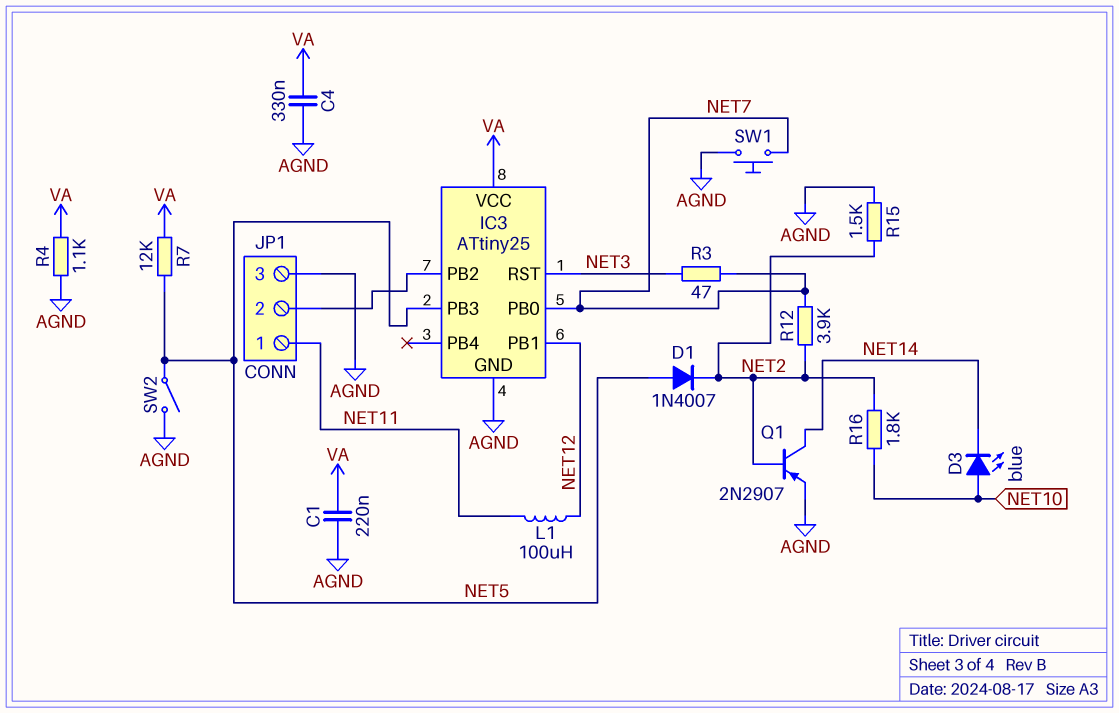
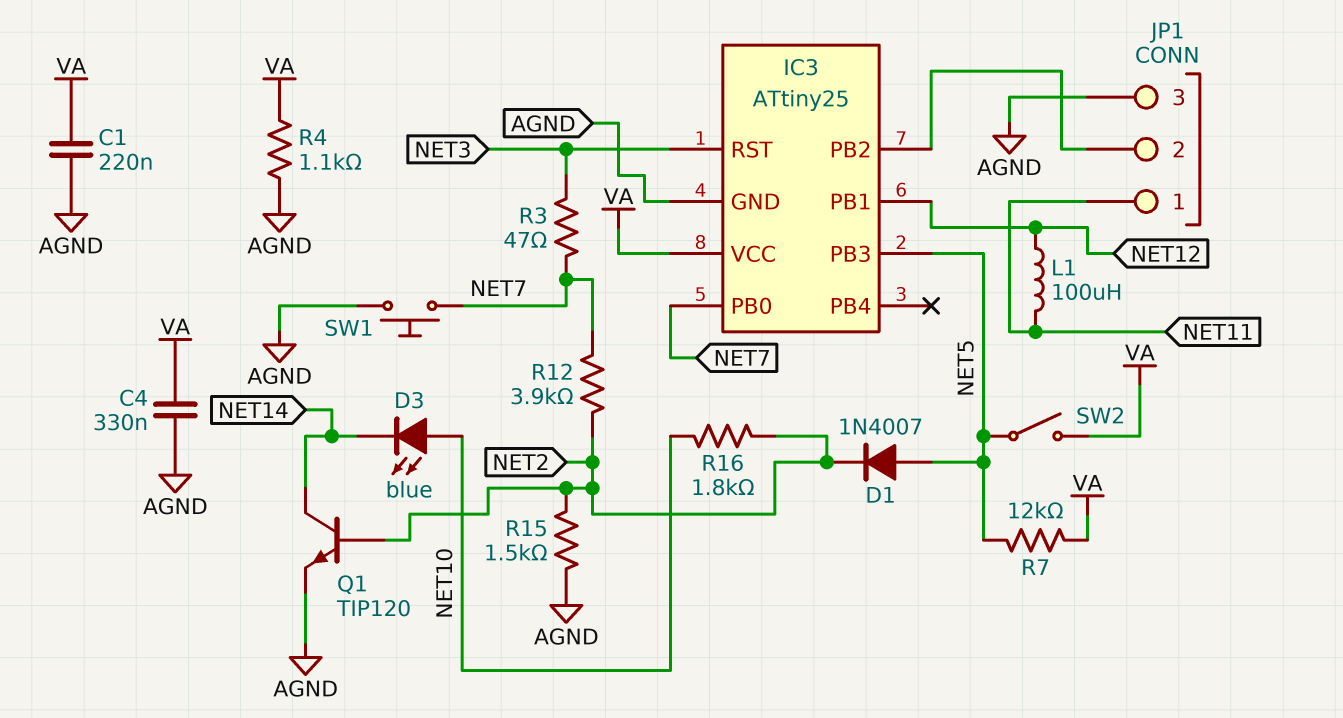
Q1: PNP 2N2907 (B NET2, C NET14, E AGND) -> NPN TIP120 (B NET2, C NET14, E AGND)
SW2: switch (AGND, NET5) -> switch (NET5, VA)

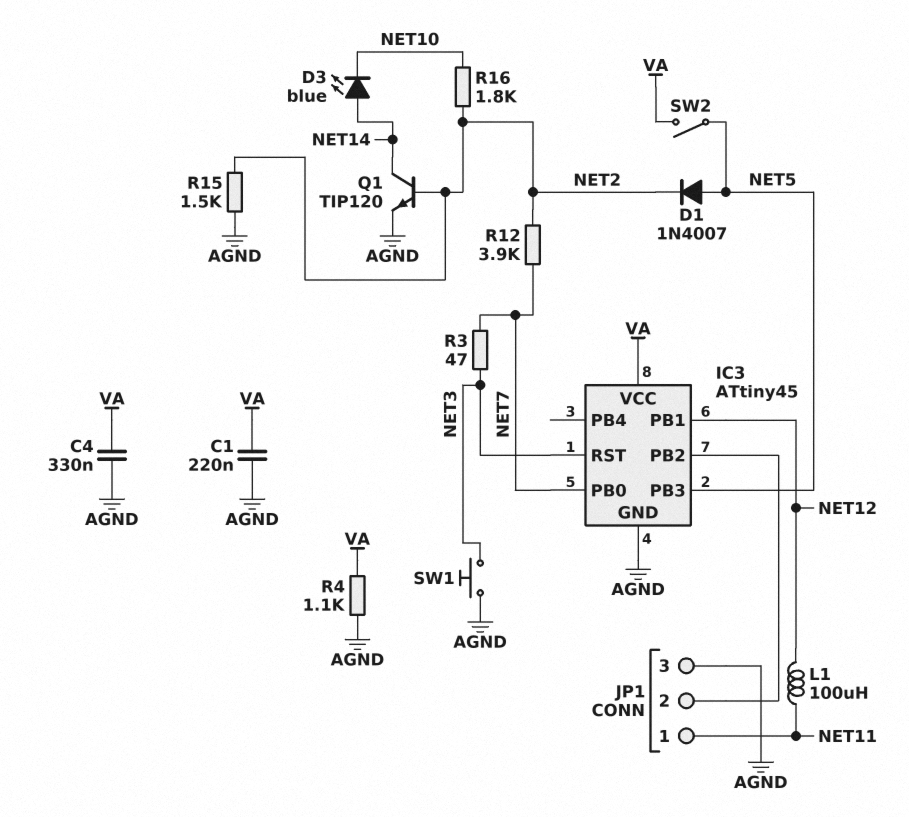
D3: LED blue (A NET10, K NET14) -> LED blue (A NET14, K NET10)
IC3: ATtiny25 -> ATtiny45
R7: 12k (NET5, VA) -> none
SW1: button (AGND, NET7) -> button (AGND, NET3)

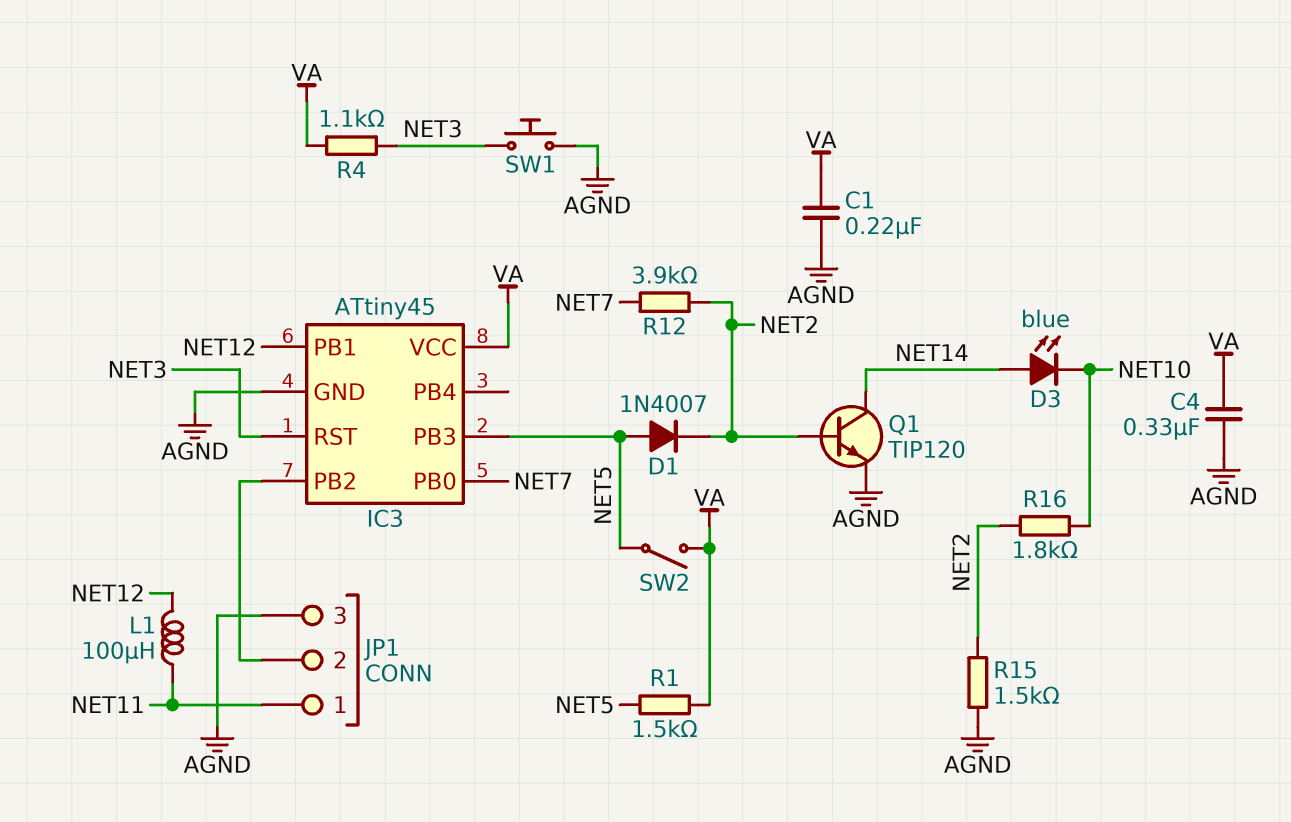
R1: none -> 1.5k (NET5, VA)
R3: 47 (NET3, NET7) -> none
R4: 1.1k (AGND, VA) -> 1.1k (NET3, VA)

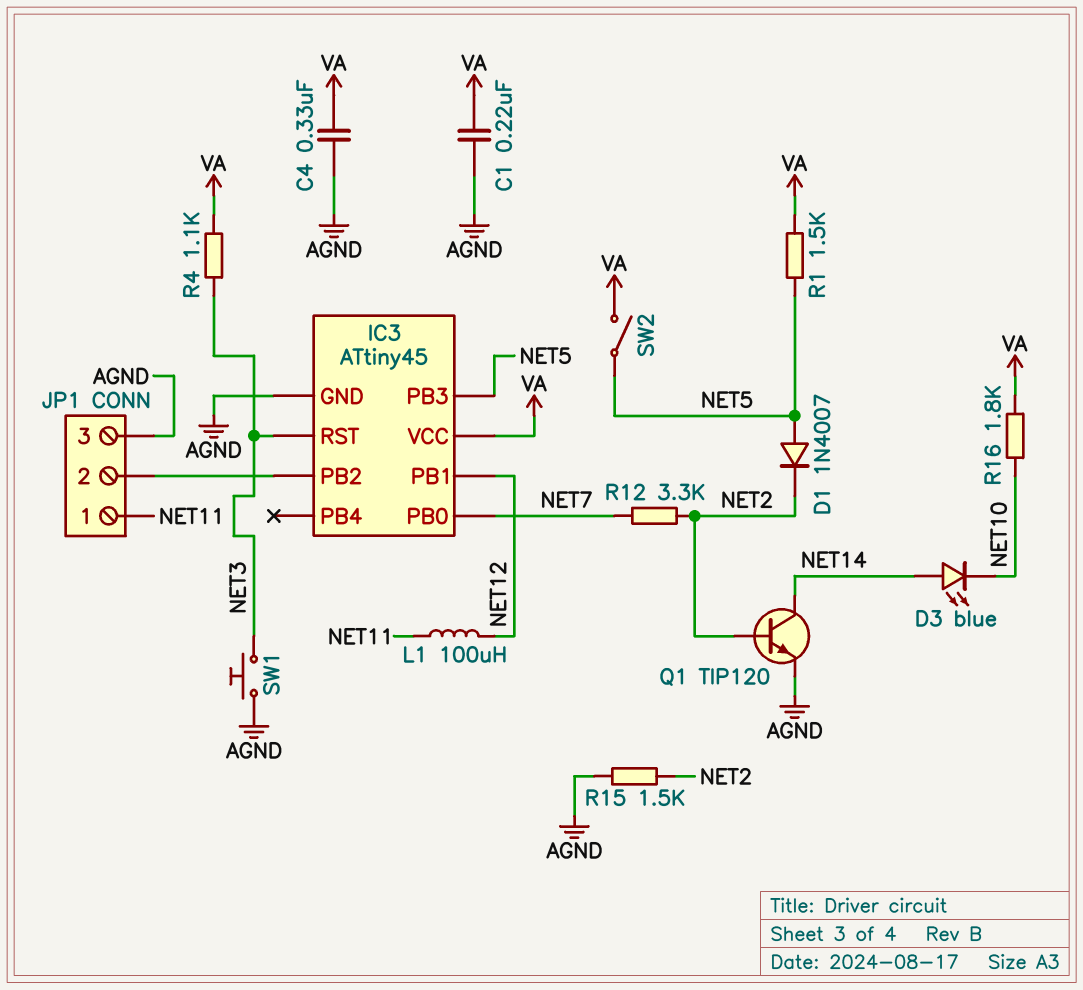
R12: 3.9k (NET2, NET7) -> 3.3k (NET2, NET7)
R16: 1.8k (NET2, NET10) -> 1.8k (NET10, VA)

